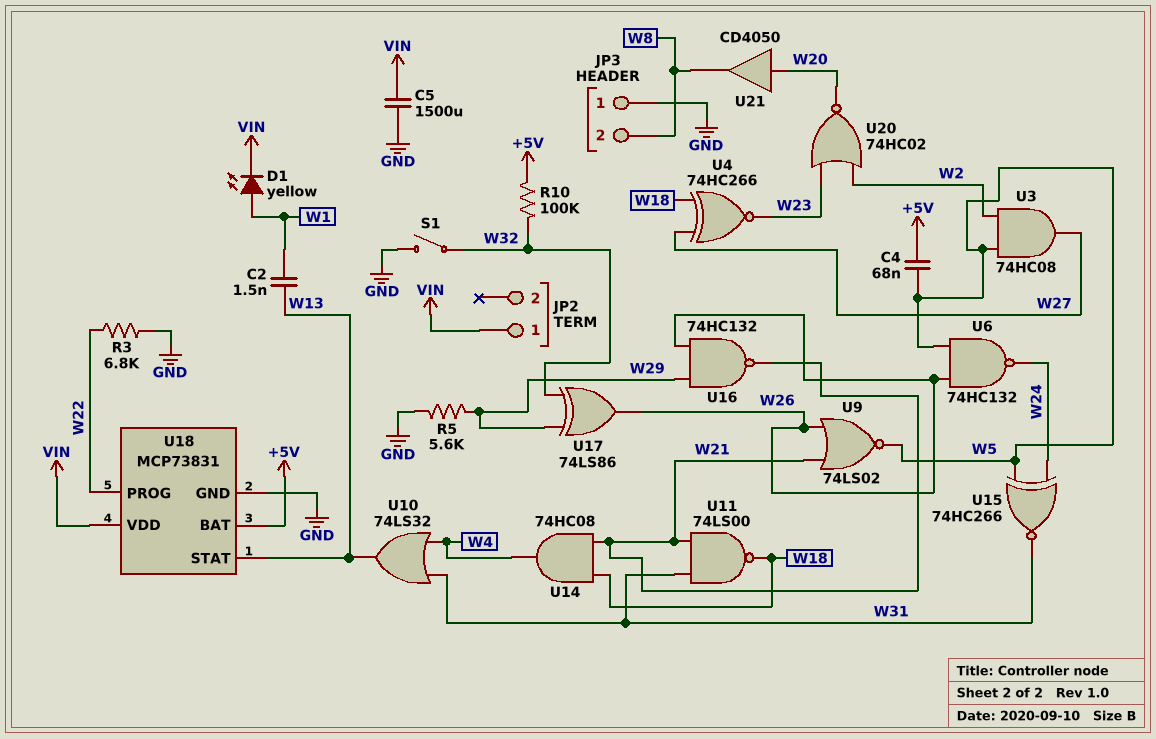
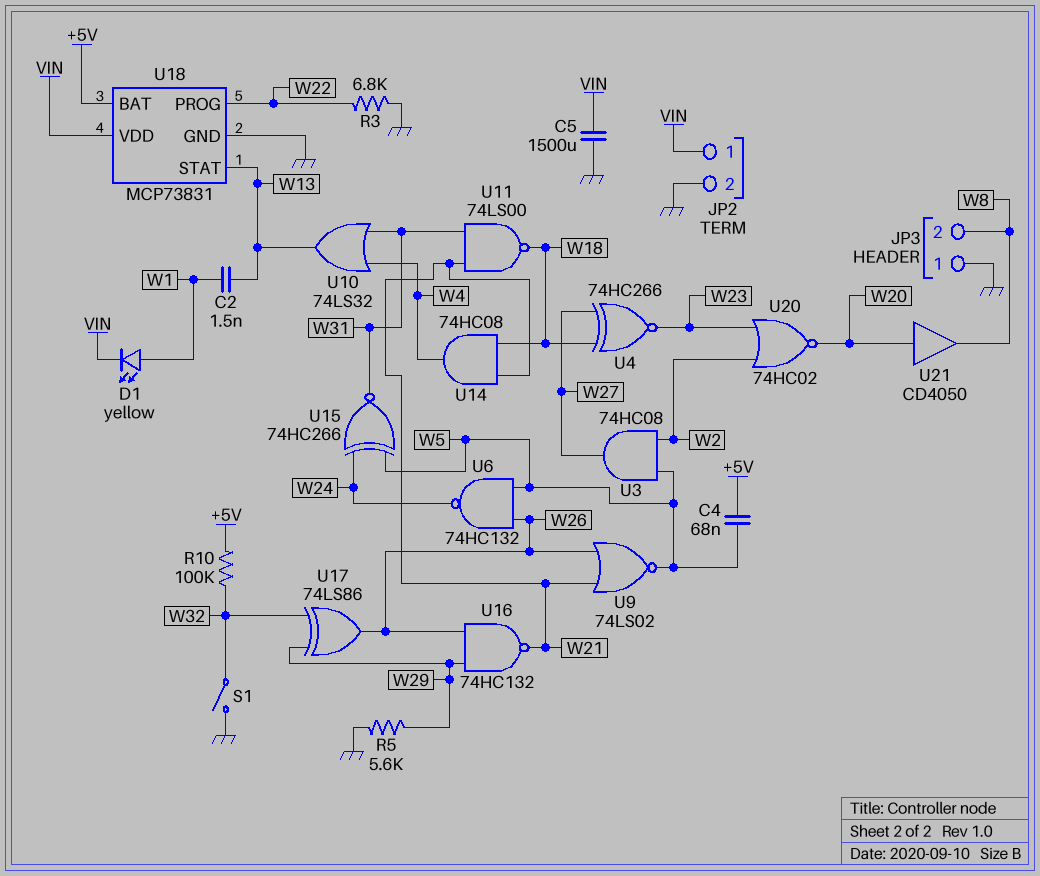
JP2 pin 2: none -> GND

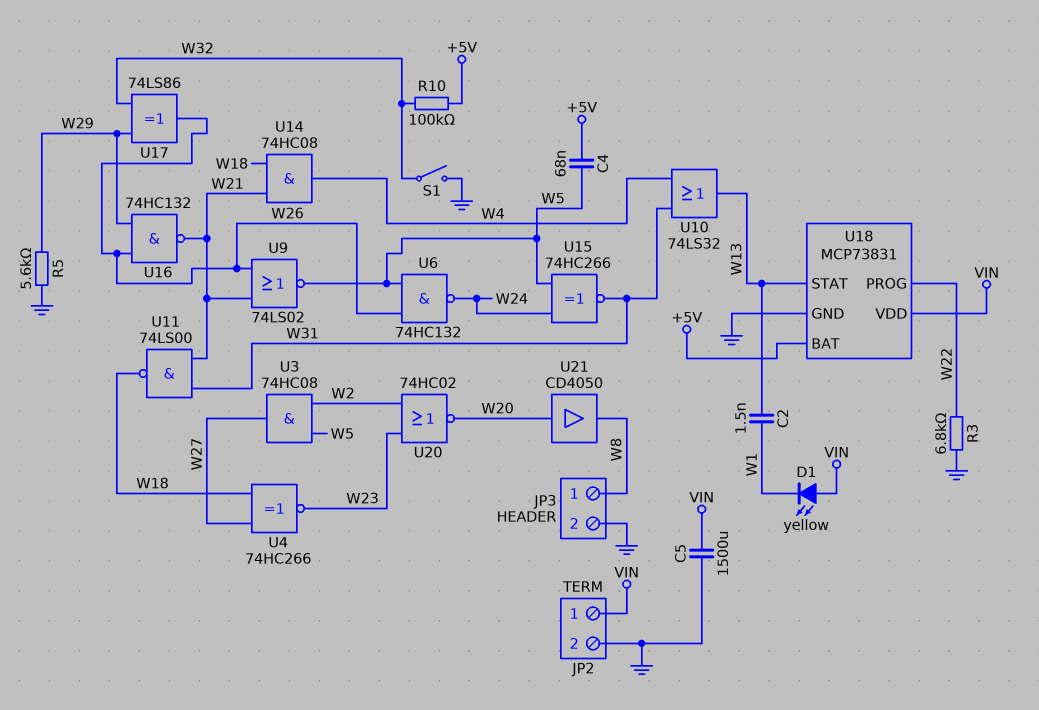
D1: LED yellow (A W1, K VIN) -> LED yellow (A VIN, K W1)
JP3 pin 1: GND -> W8
JP3 pin 2: W8 -> GND

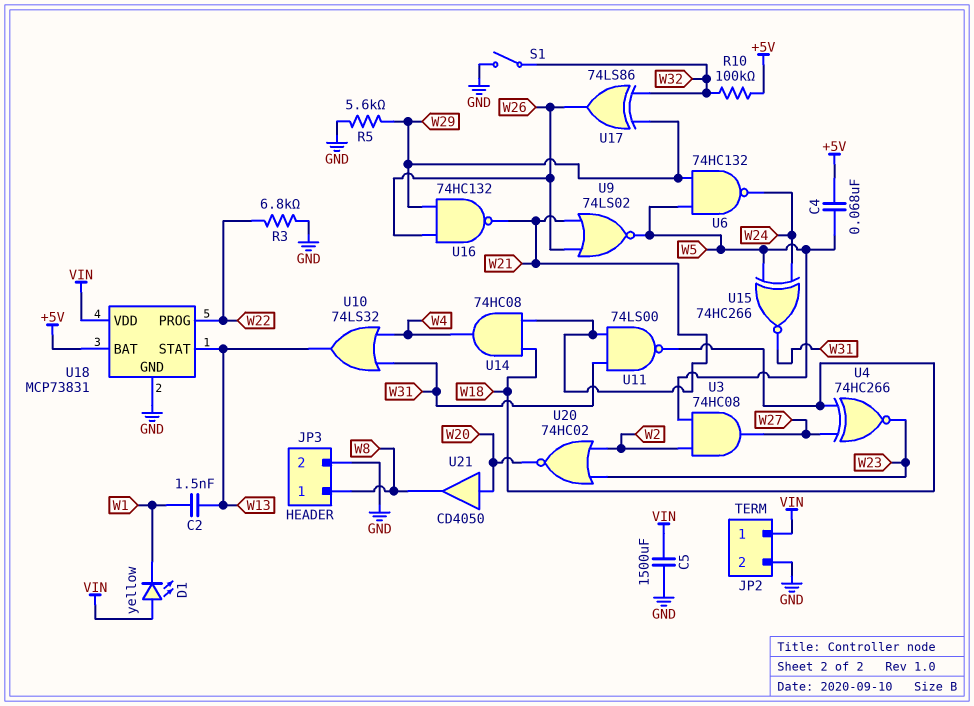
U6: NAND 74HC132 (in W5, in W26, out W24) -> NAND 74HC132 (in W5, in W29, out W24)

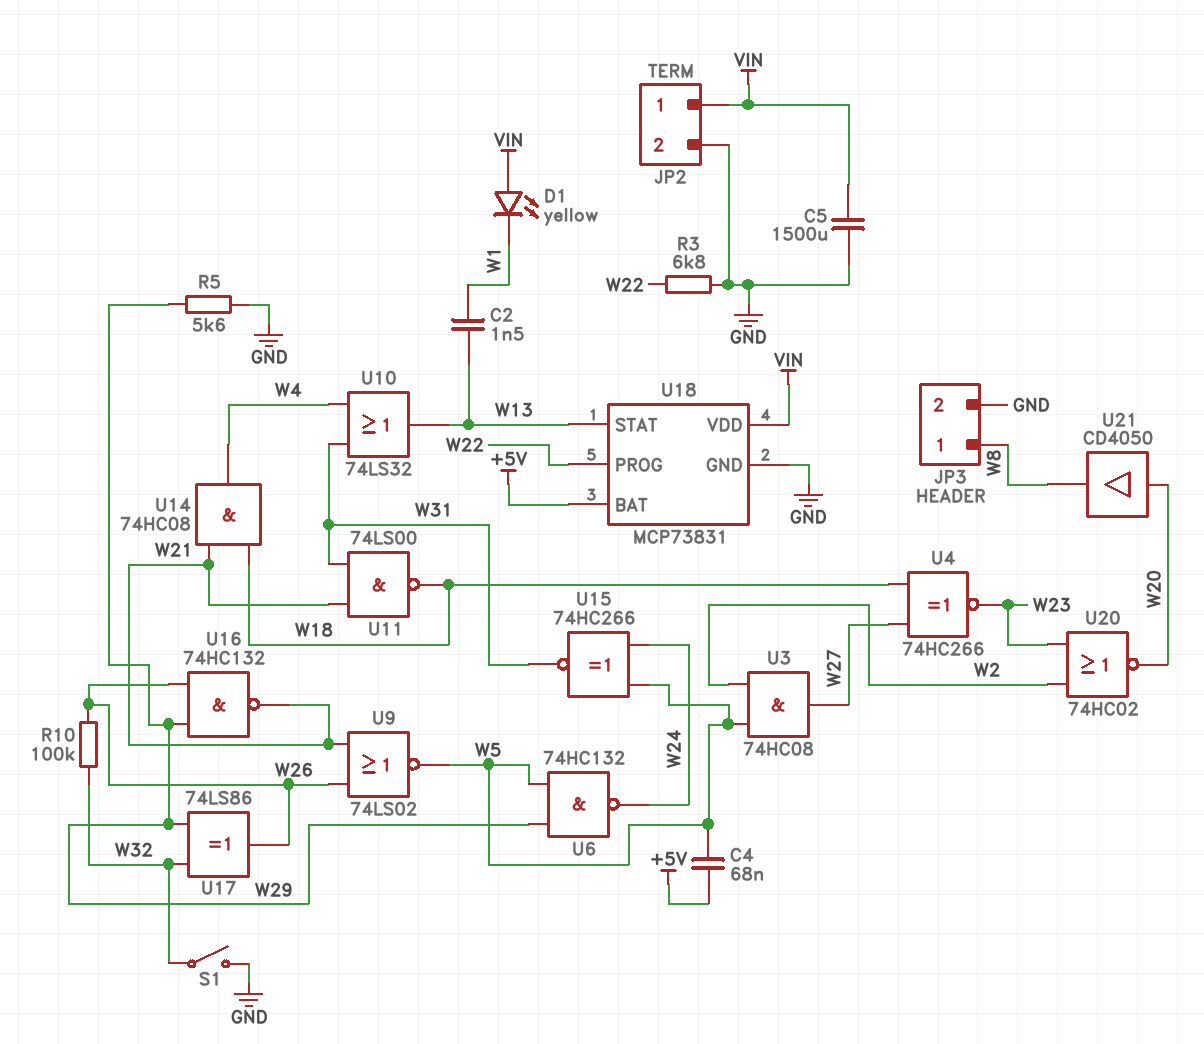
R10: 100k (+5V, W32) -> 100k (W26, W32)

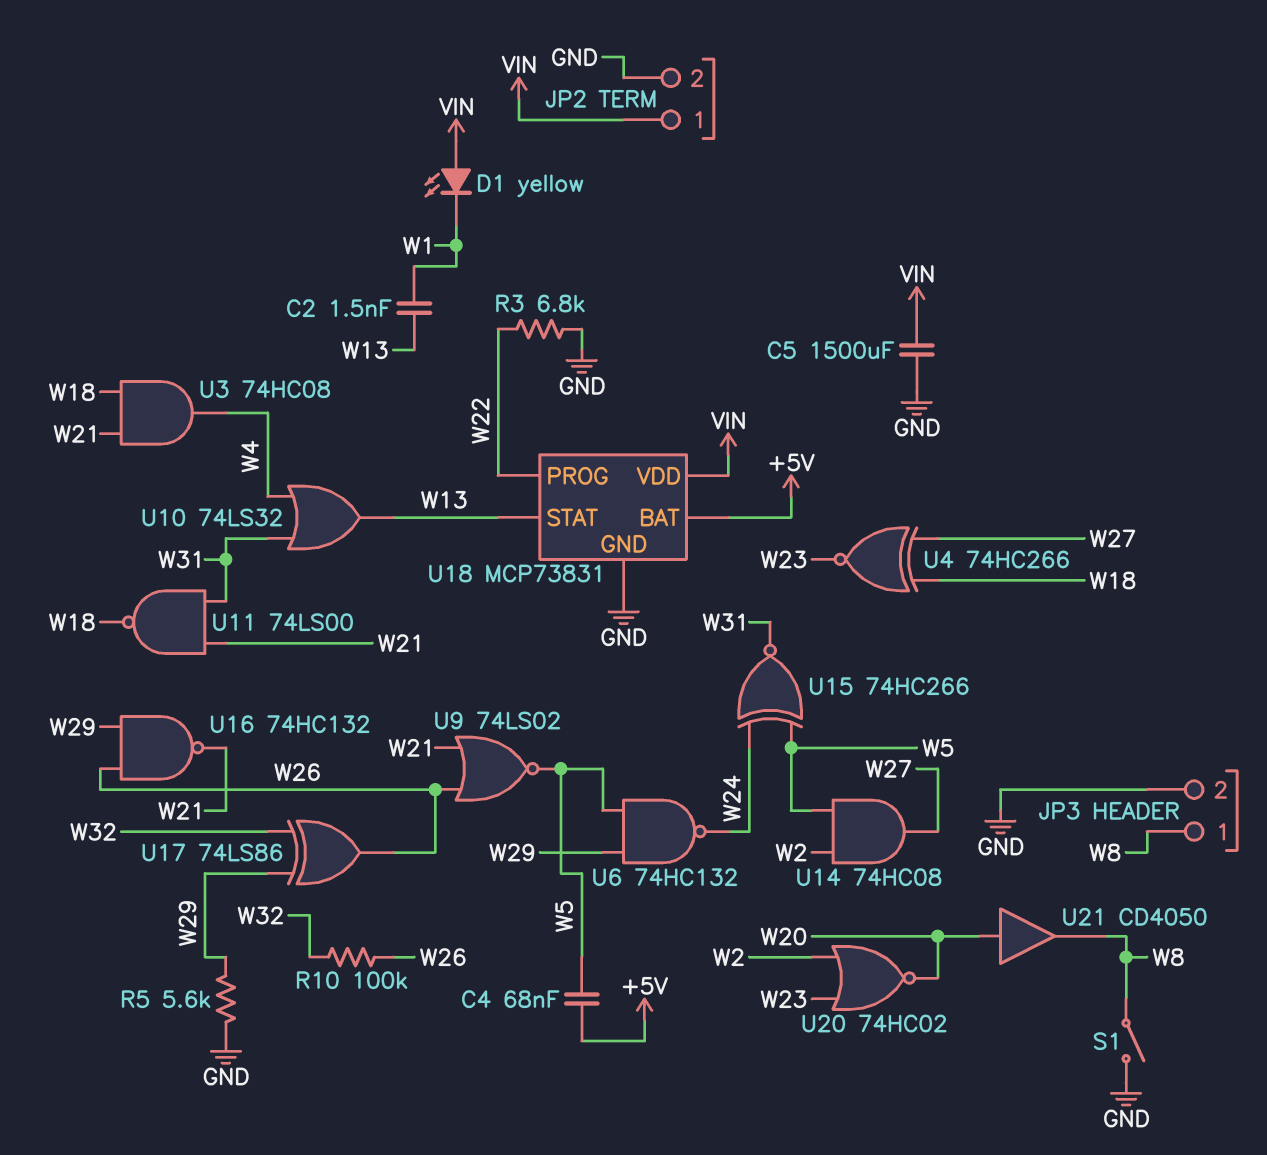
S1: switch (GND, W32) -> switch (GND, W8)
U3: AND 74HC08 (in W2, in W5, out W27) -> AND 74HC08 (in W18, in W21, out W4)
U14: AND 74HC08 (in W18, in W21, out W4) -> AND 74HC08 (in W2, in W5, out W27)

